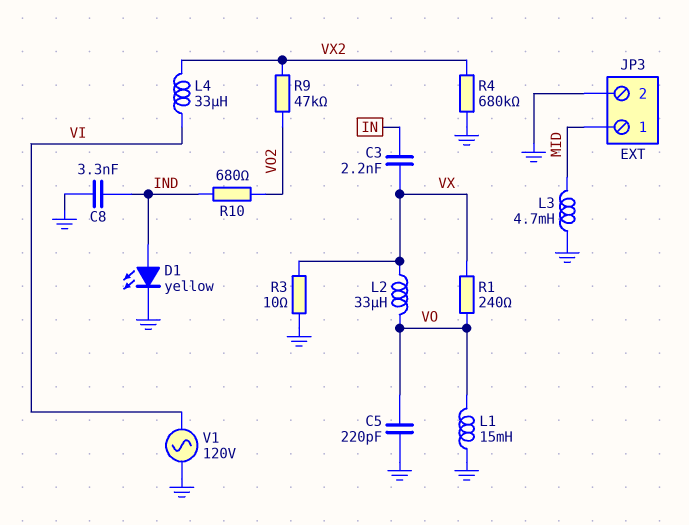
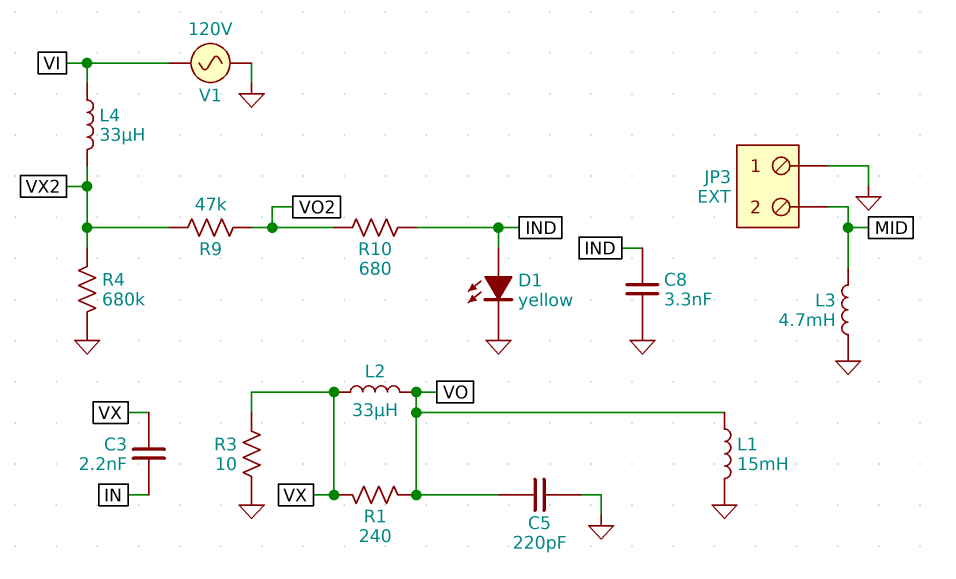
JP3 pin 1: MID -> GND
JP3 pin 2: GND -> MID

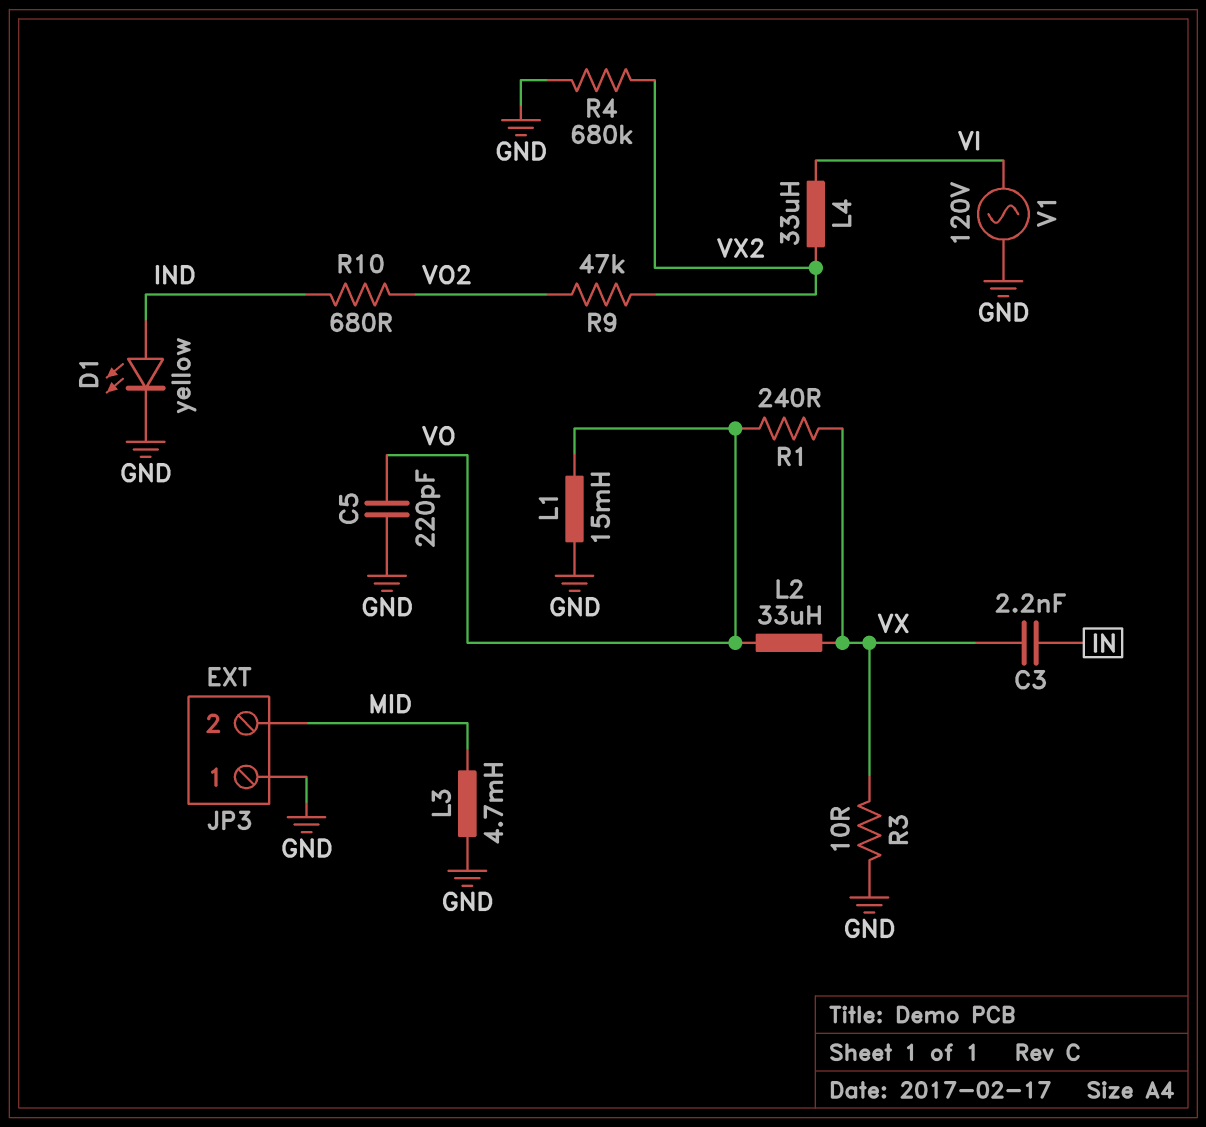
C8: 3.3nF (GND, IND) -> none

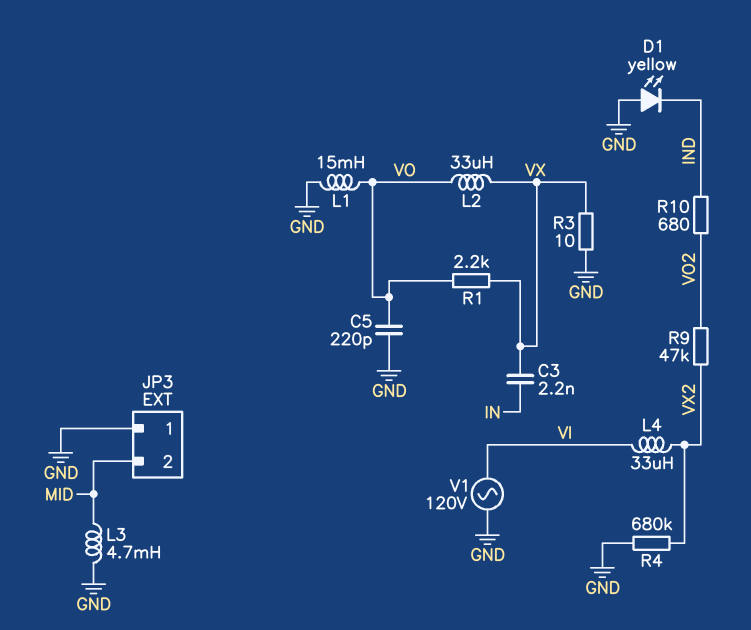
D1: LED yellow (A IND, K GND) -> LED yellow (A GND, K IND)
R1: 240 (VO, VX) -> 2.2k (VO, VX)

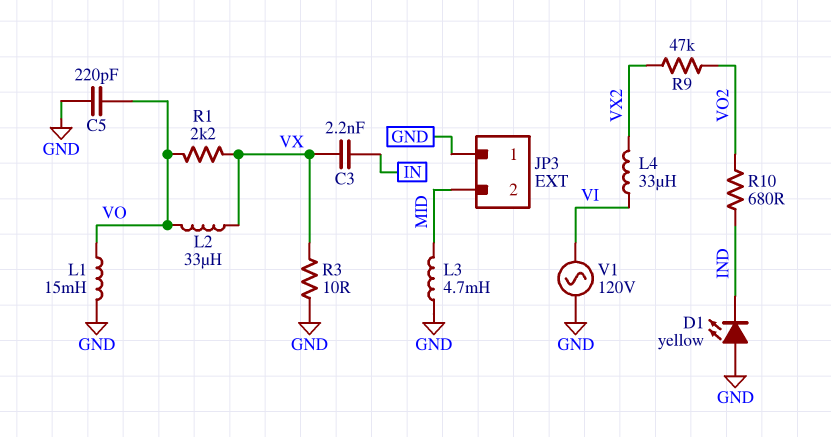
R4: 680k (GND, VX2) -> none

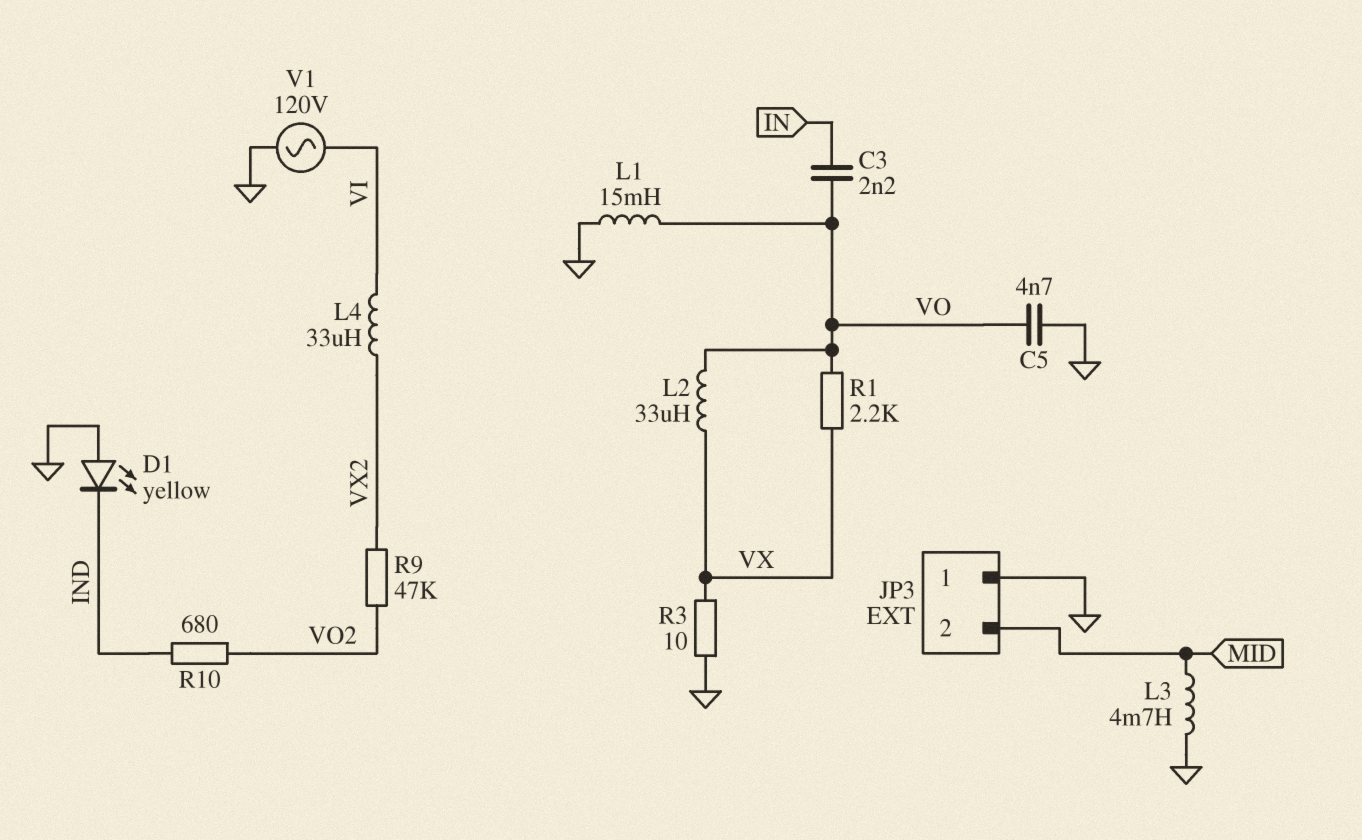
C3: 2.2nF (IN, VX) -> 2.2nF (IN, VO)
C5: 220pF (GND, VO) -> 4.7nF (GND, VO)

